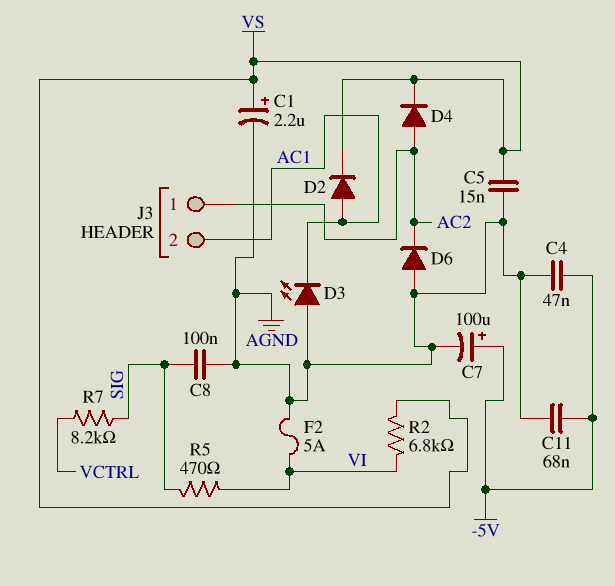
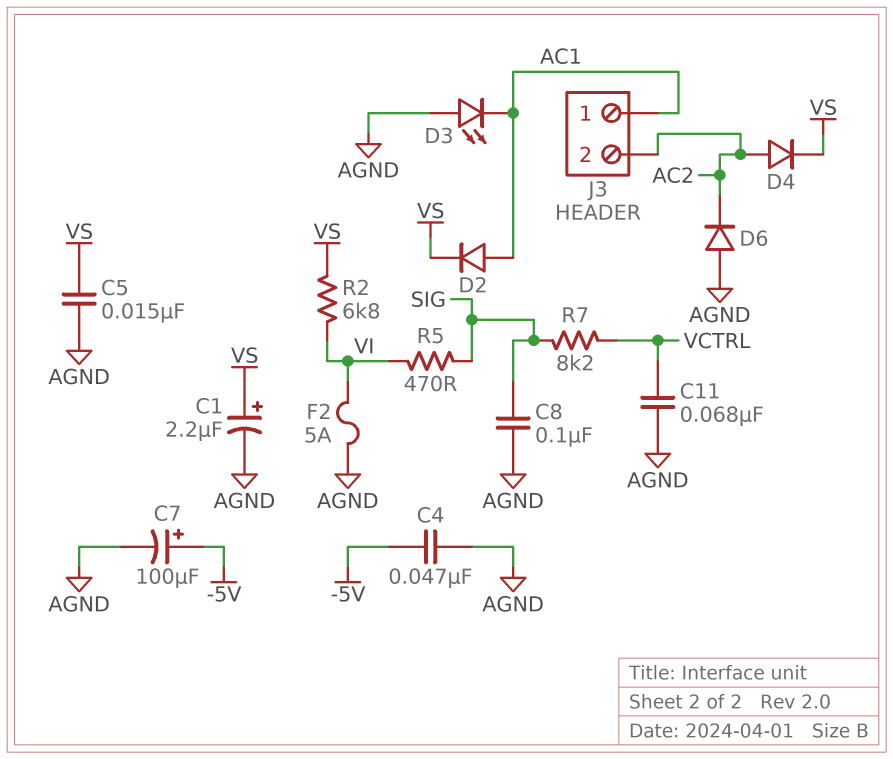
C11: 68nF (-5V, AGND) -> 68nF (AGND, VCTRL)
J3 pin 1: AC2 -> AC1
J3 pin 2: AC1 -> AC2

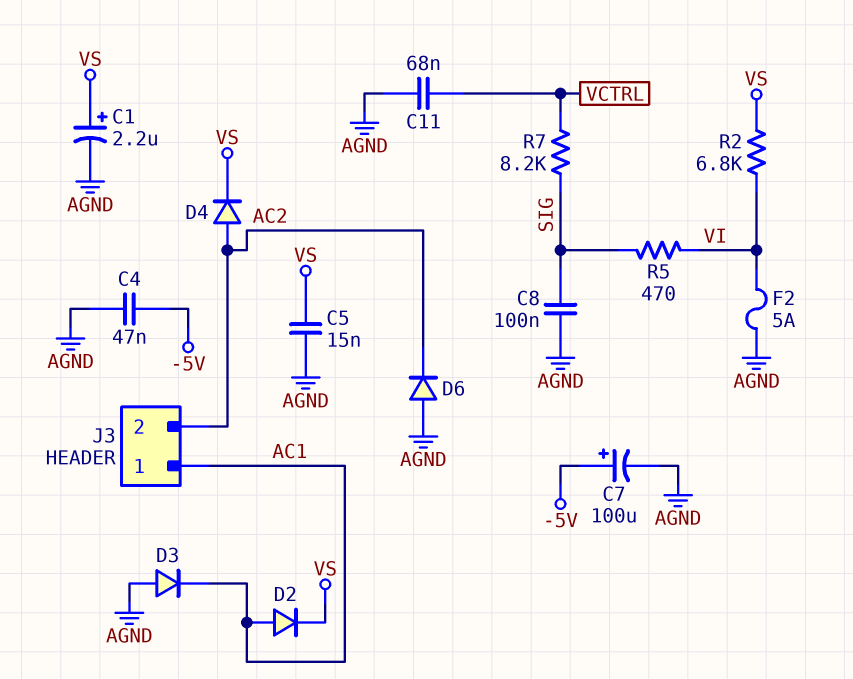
D3: LED (A AGND, K AC1) -> diode (A AGND, K AC1)

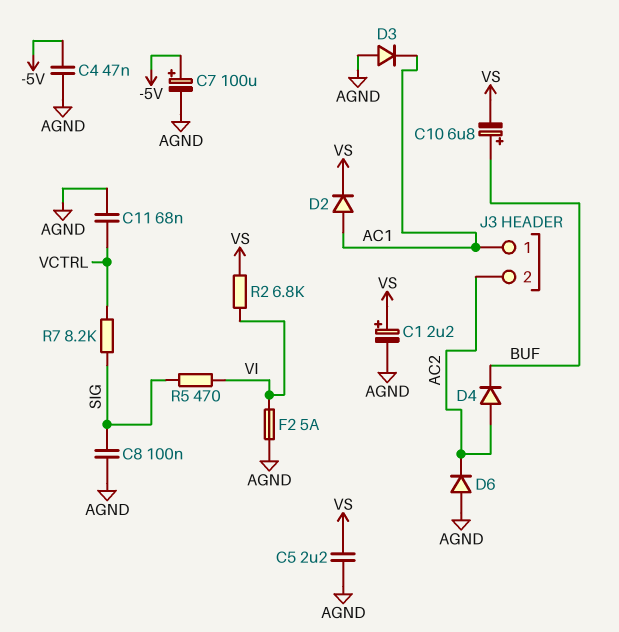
C5: 15nF (AGND, VS) -> 2.2uF (AGND, VS)
C10: none -> 6.8uF (plus BUF, minus VS)
D4: diode (A AC2, K VS) -> diode (A AC2, K BUF)

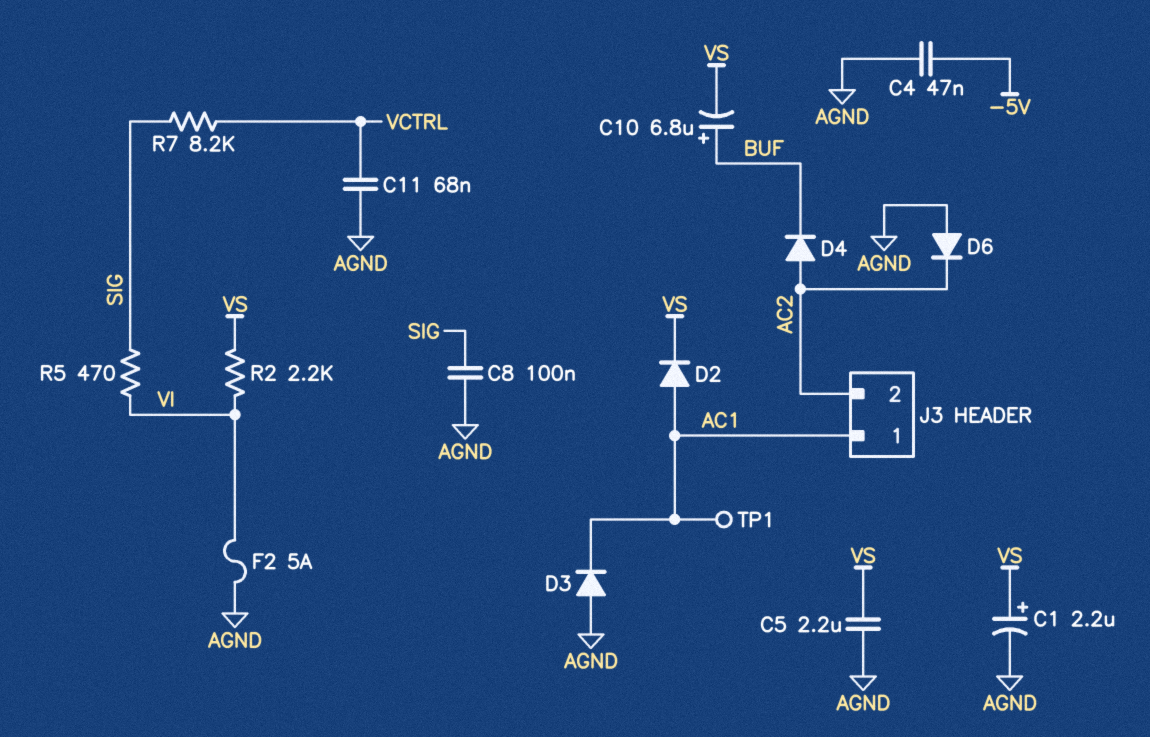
C7: 100uF (plus -5V, minus AGND) -> none
R2: 6.8k (VI, VS) -> 2.2k (VI, VS)
TP1: none -> test point (AC1)

